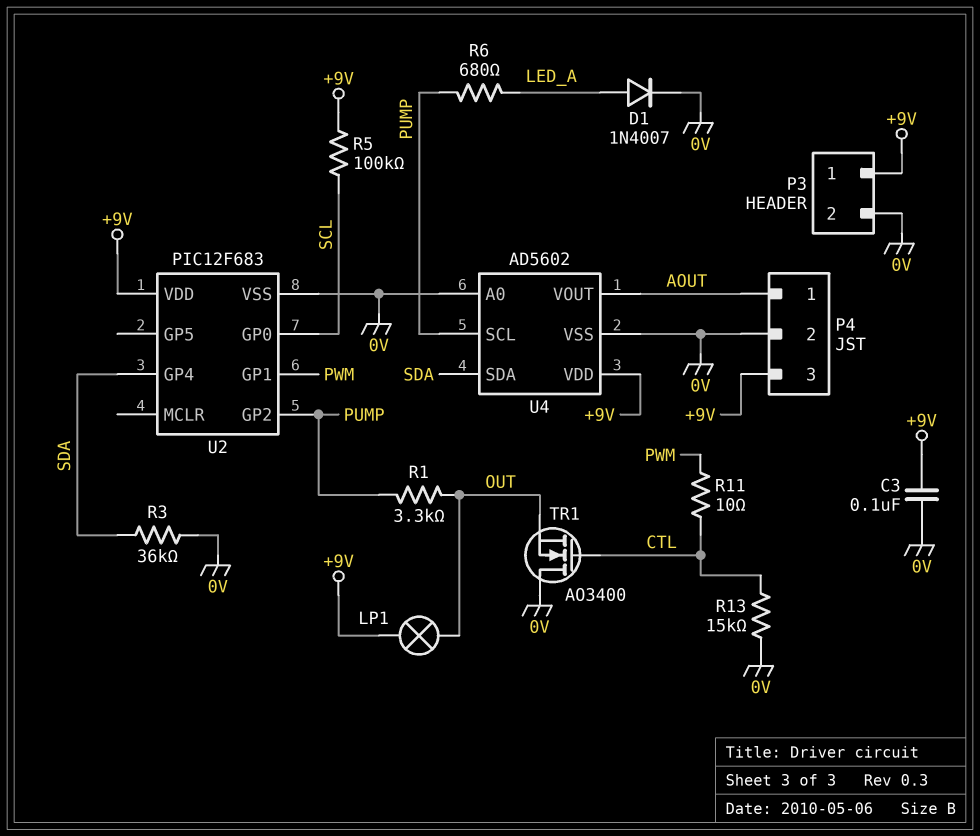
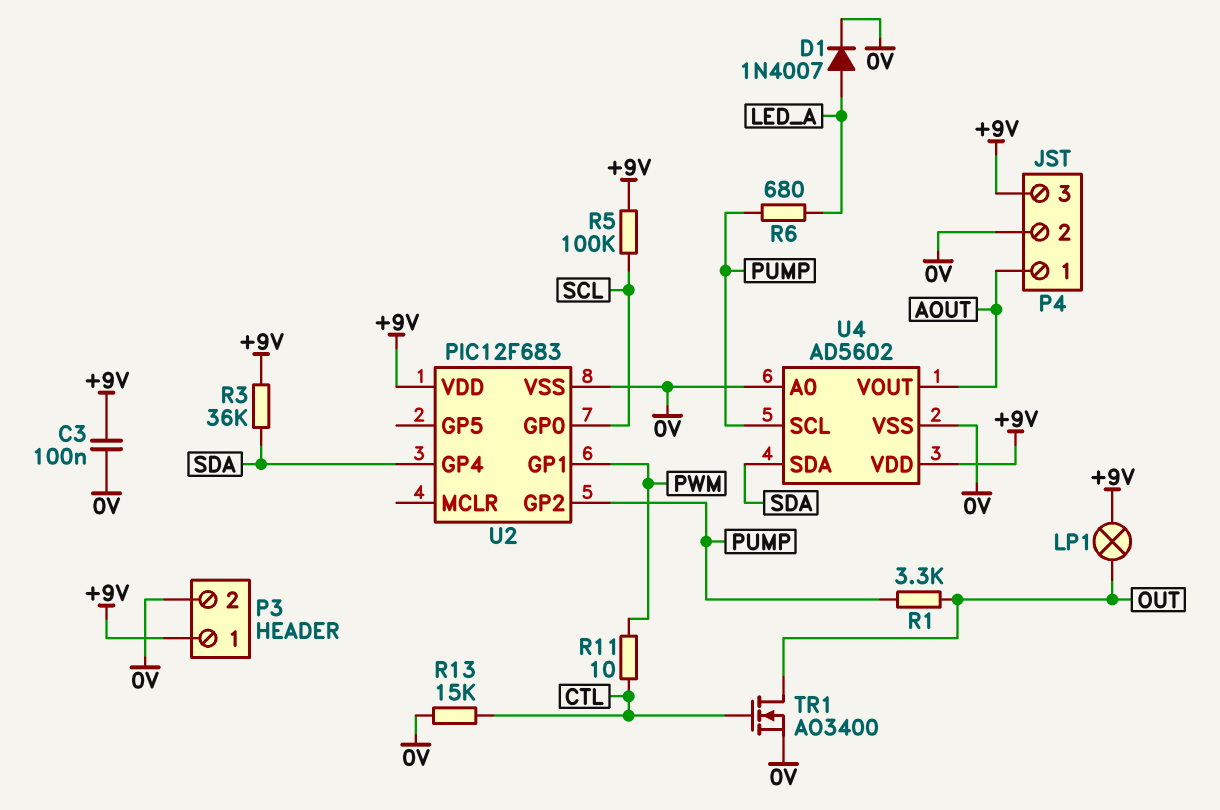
R3: 36k (0V, SDA) -> 36k (+9V, SDA)
TR1: NMOS AO3400 (G CTL, D 0V, S OUT) -> NMOS AO3400 (G CTL, D OUT, S 0V)

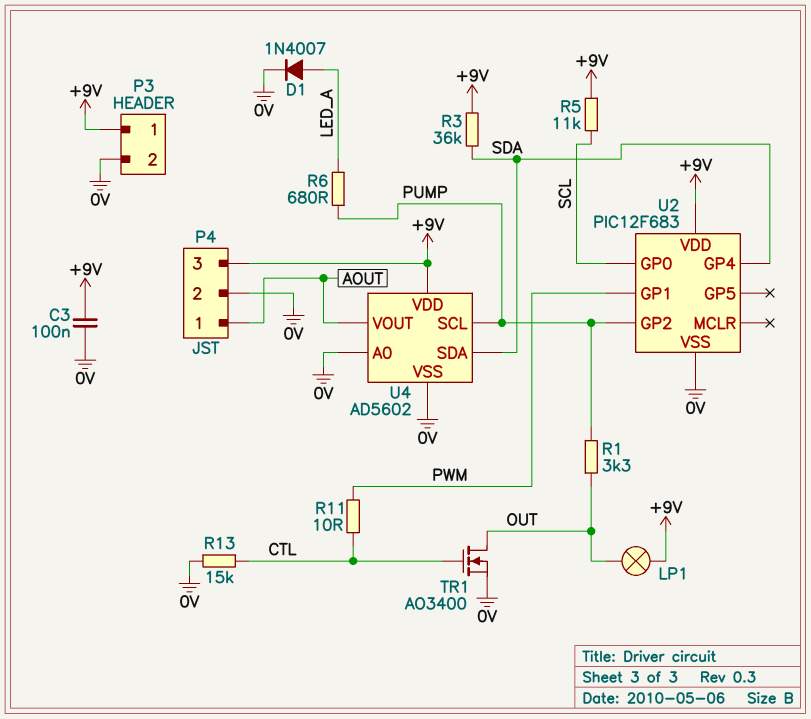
R5: 100k (+9V, SCL) -> 11k (+9V, SCL)

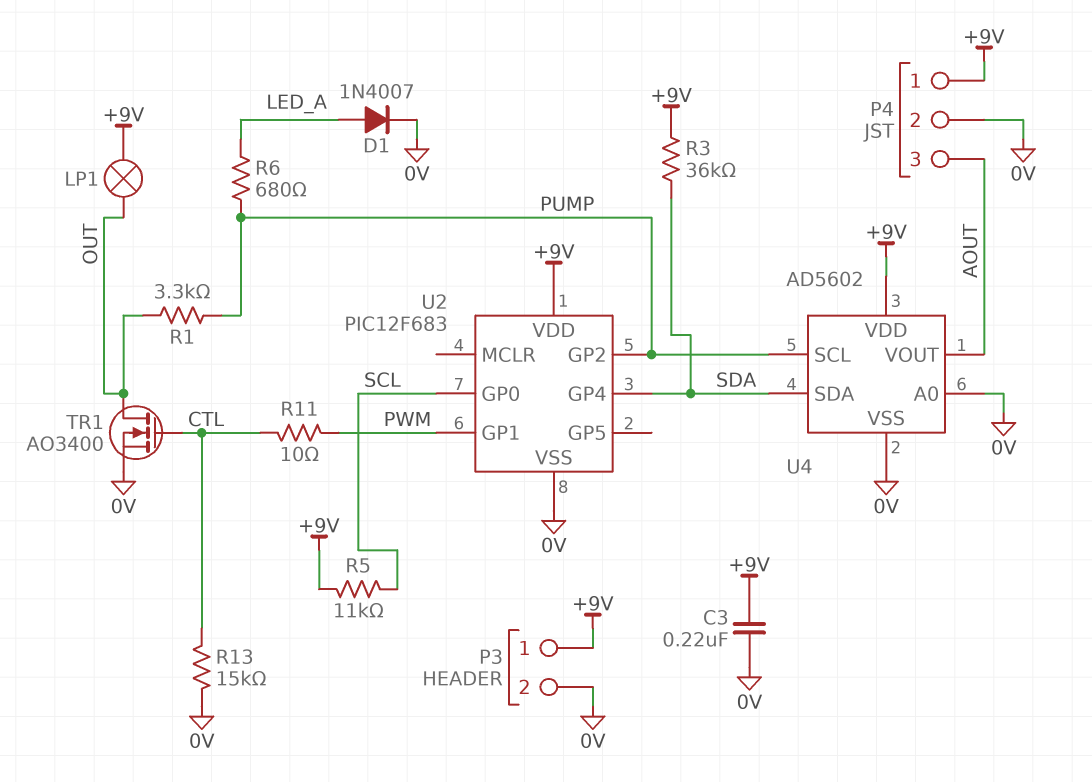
C3: 100nF (+9V, 0V) -> 220nF (+9V, 0V)
P4 pin 1: AOUT -> +9V
P4 pin 3: +9V -> AOUT

